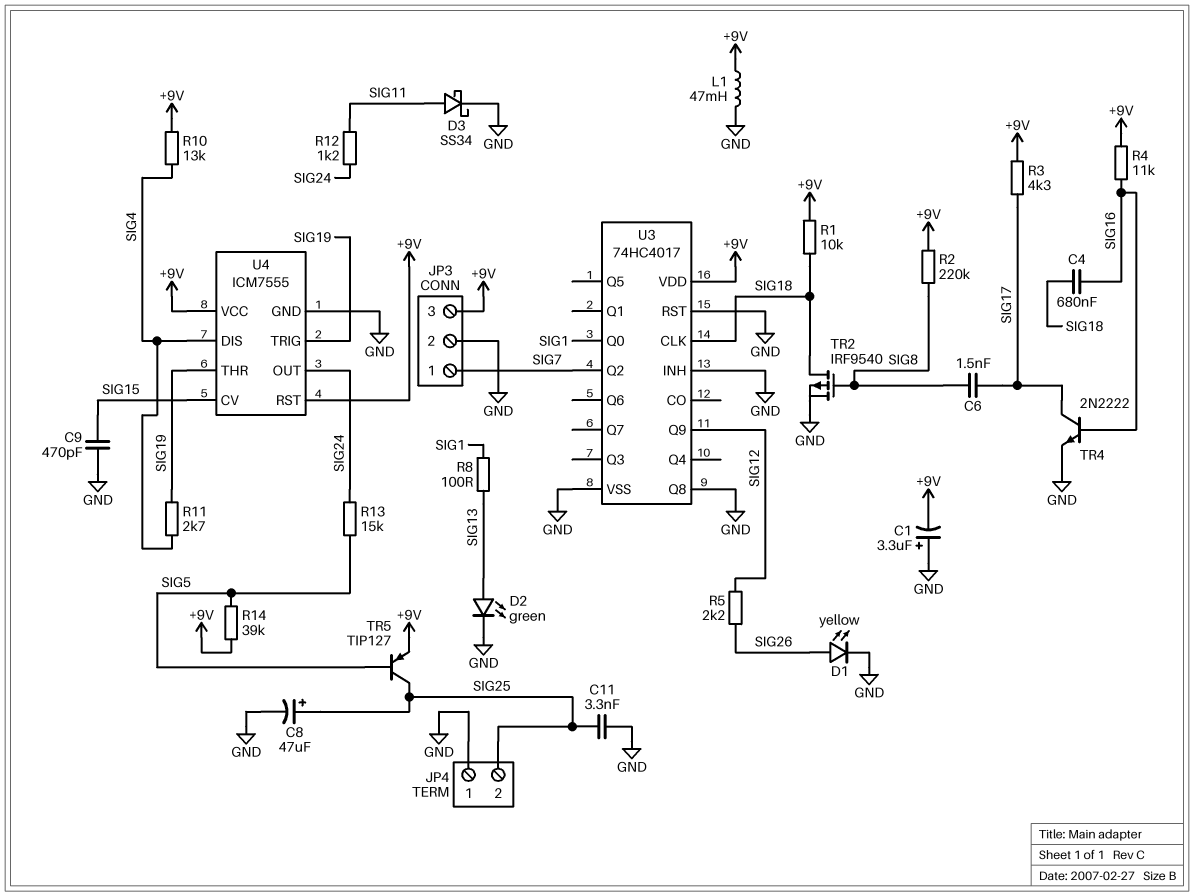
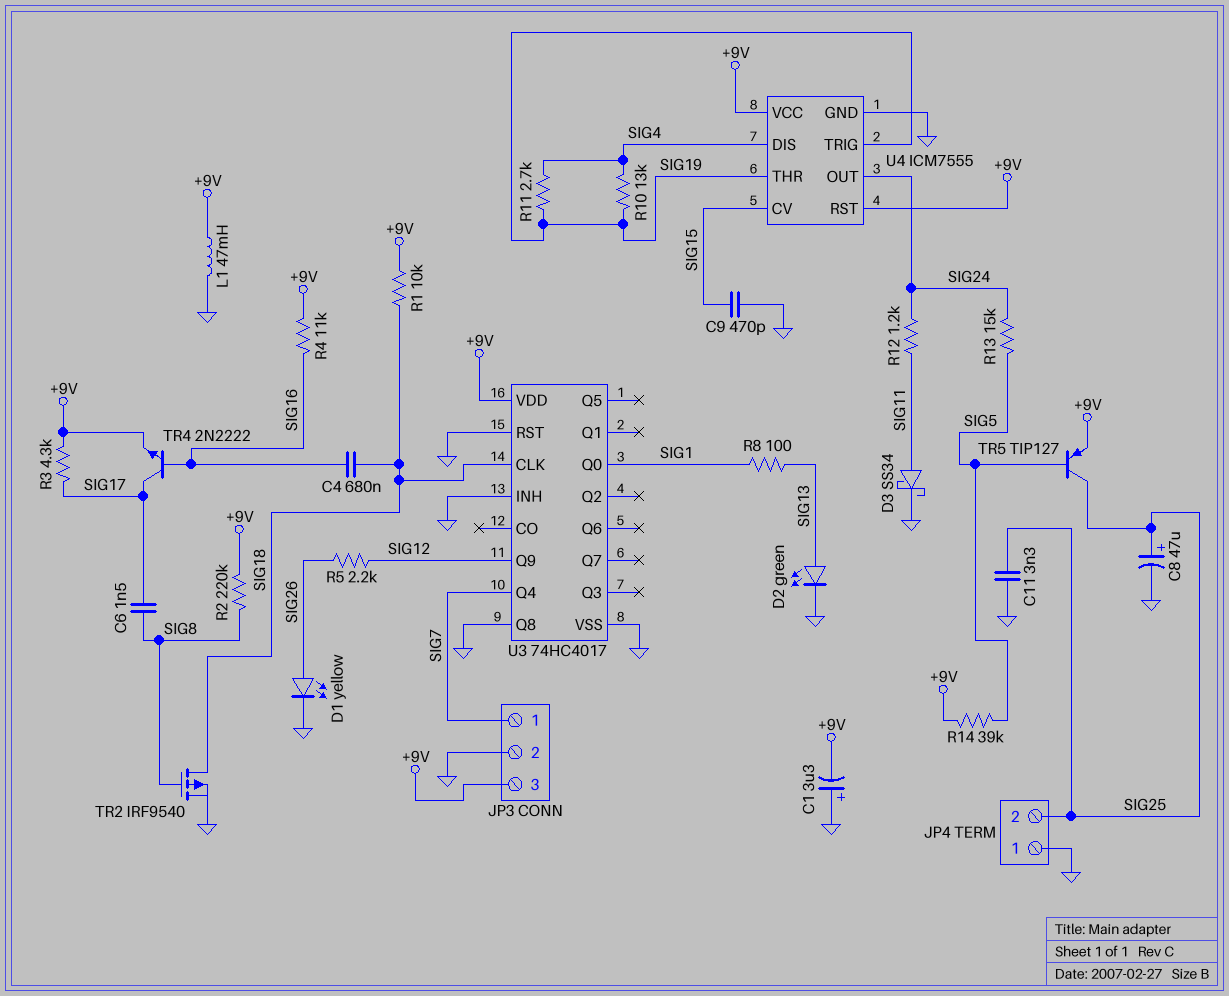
R10: 13k (+9V, SIG4) -> 13k (SIG4, SIG19)
TR4: NPN 2N2222 (B SIG16, C SIG17, E GND) -> NPN 2N2222 (B SIG16, C SIG17, E +9V)
U3 pin Q2: SIG7 -> none
U3 pin Q4: none -> SIG7

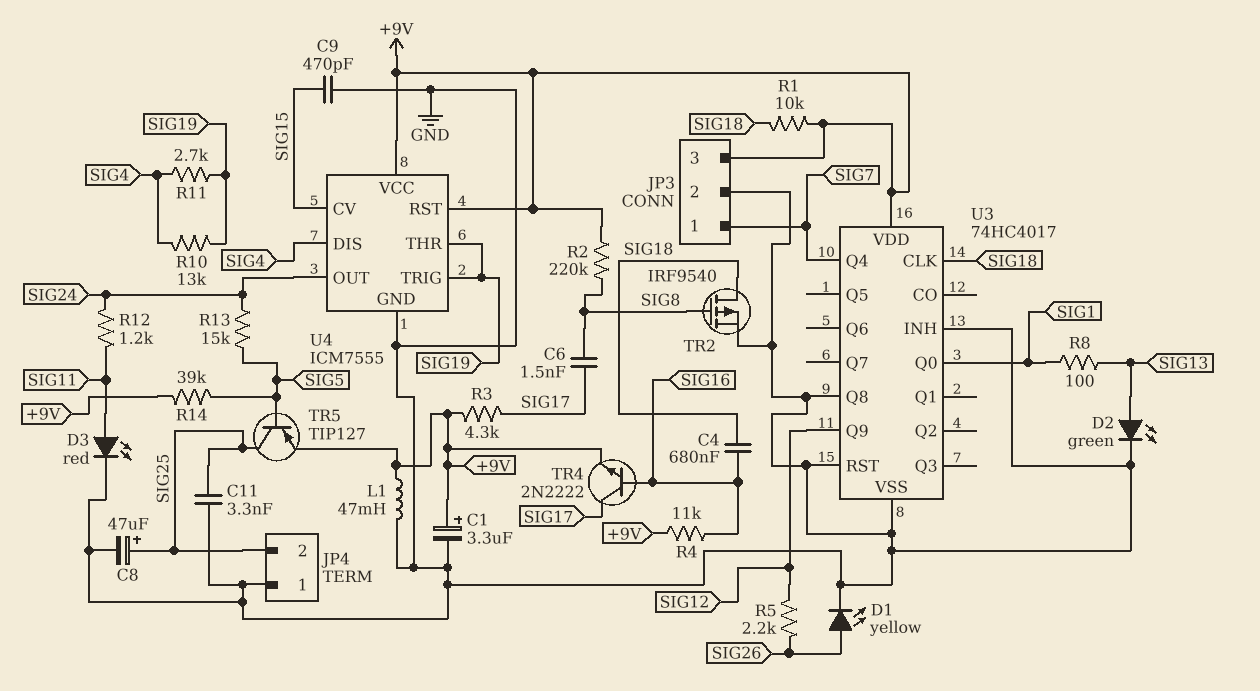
C1: 3.3uF (plus GND, minus +9V) -> 3.3uF (plus +9V, minus GND)
D3: schottky SS34 (A SIG11, K GND) -> LED red (A SIG11, K GND)

